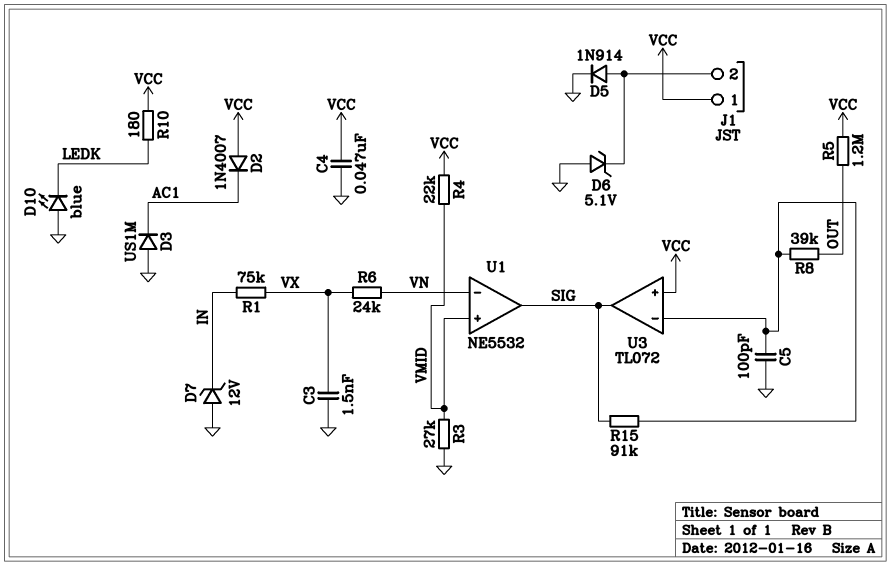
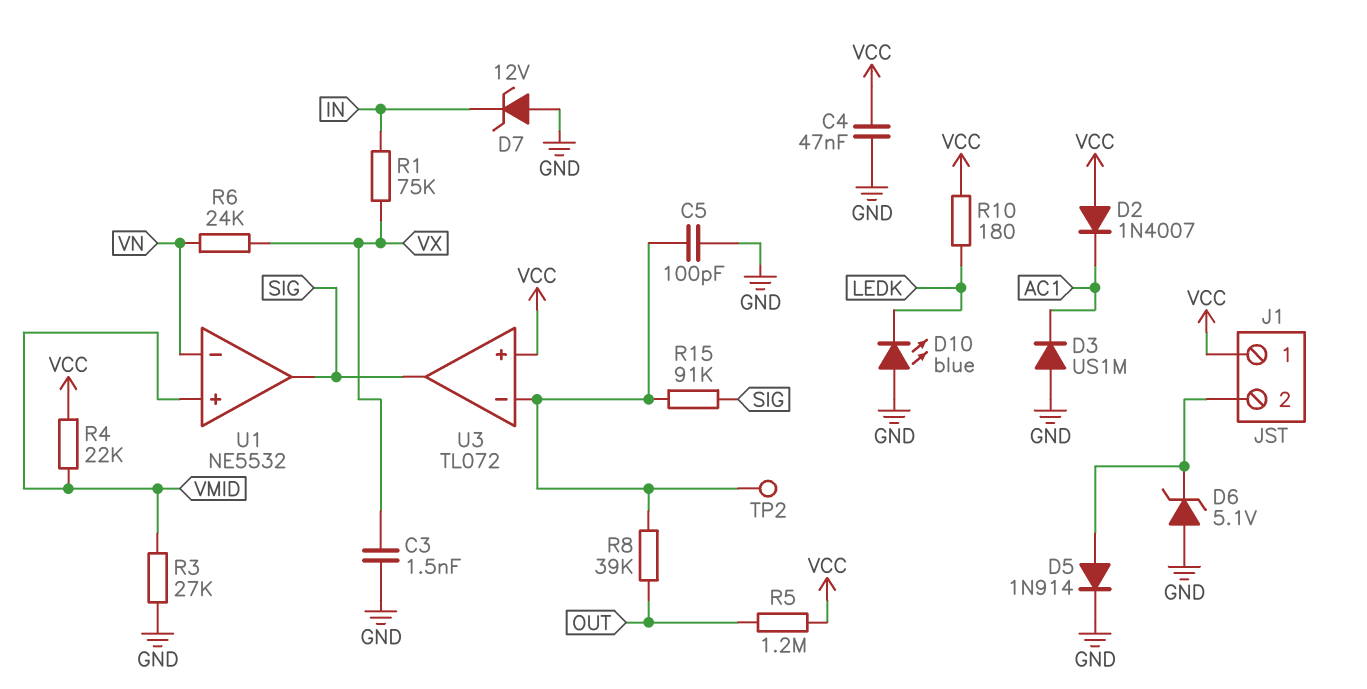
TP2: none -> test point (U3/in-)

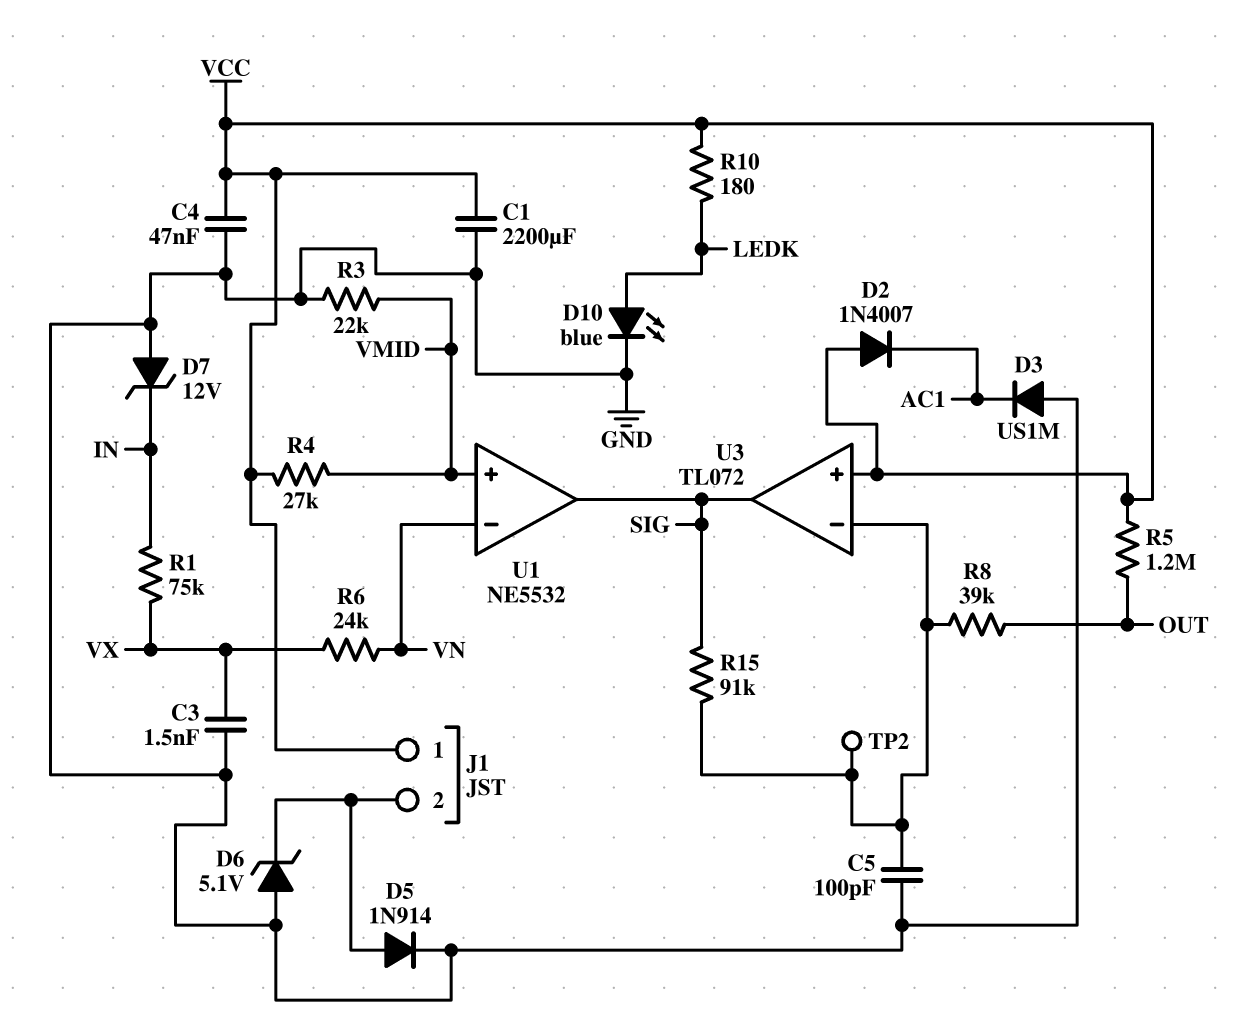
C1: none -> 2200uF (GND, VCC)
D10: LED blue (A GND, K LEDK) -> LED blue (A LEDK, K GND)
R3: 27k (GND, VMID) -> 22k (GND, VMID)
R4: 22k (VCC, VMID) -> 27k (VCC, VMID)

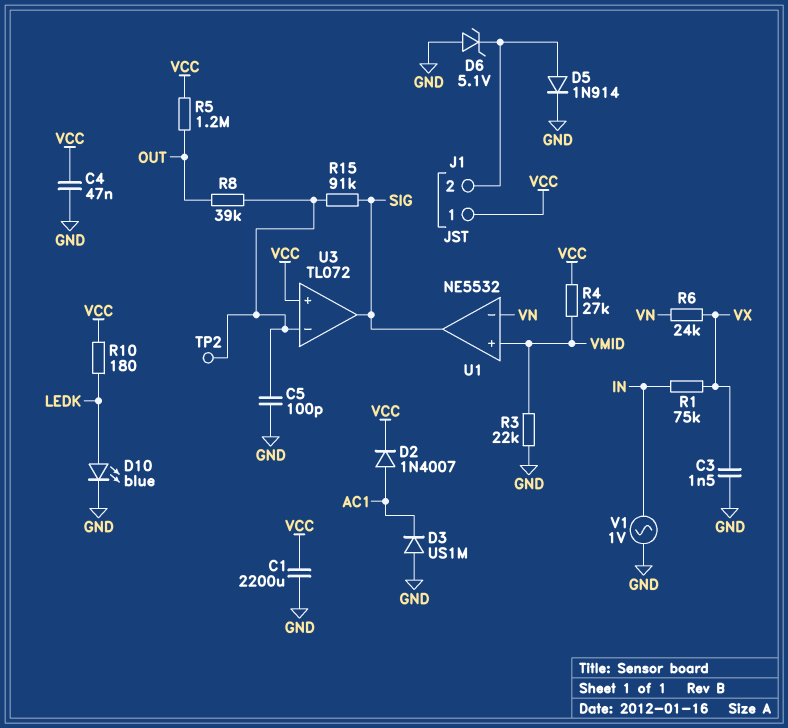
D2: diode 1N4007 (A VCC, K AC1) -> diode 1N4007 (A AC1, K VCC)
D7: zener 12V (A GND, K IN) -> none
V1: none -> AC 1V (GND, IN)

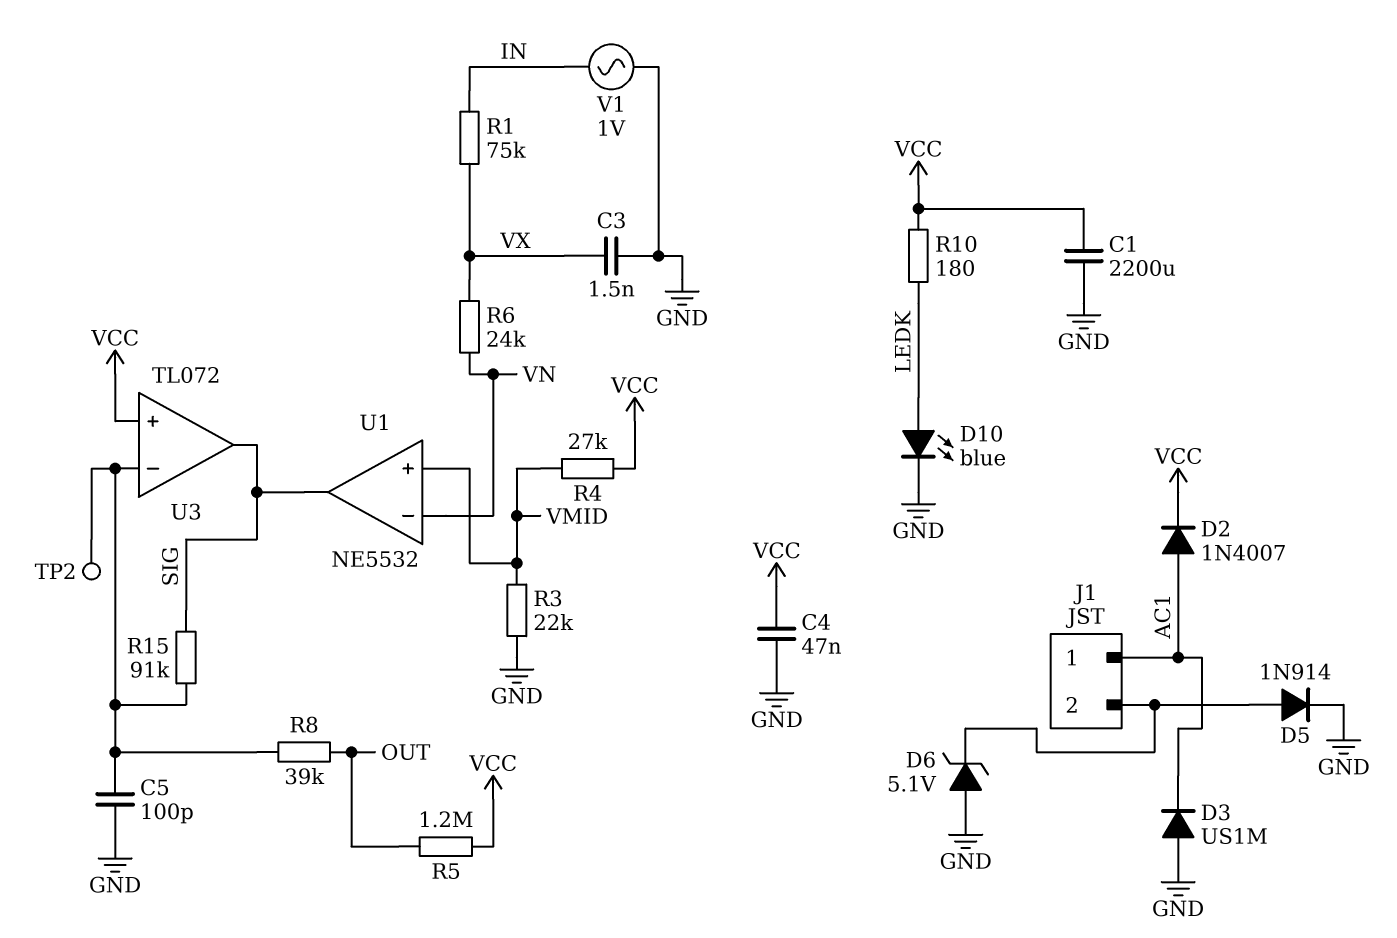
J1 pin 1: VCC -> AC1

